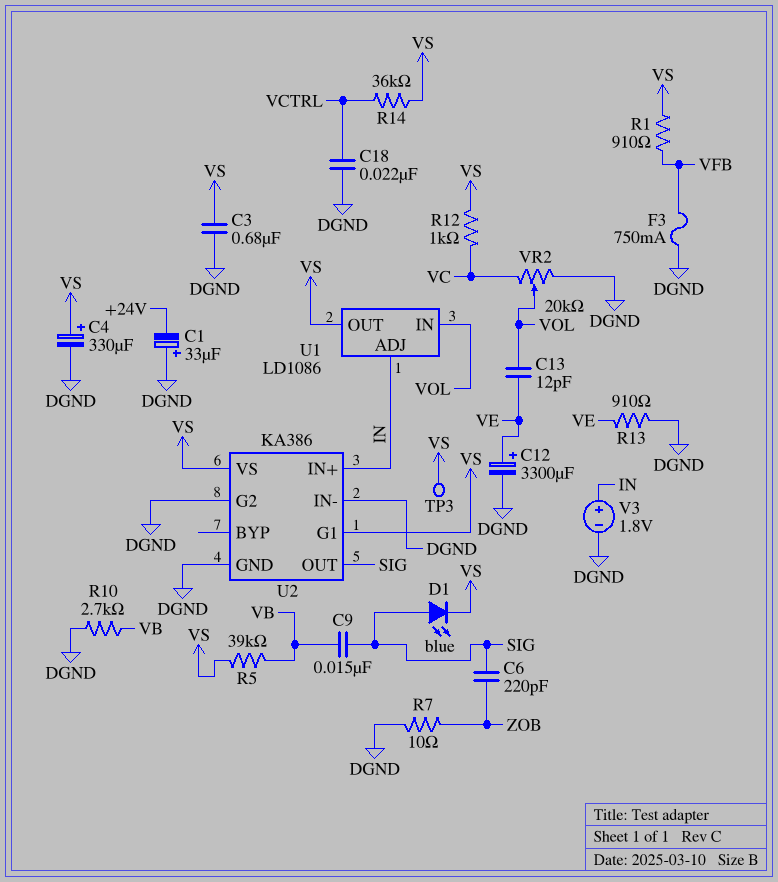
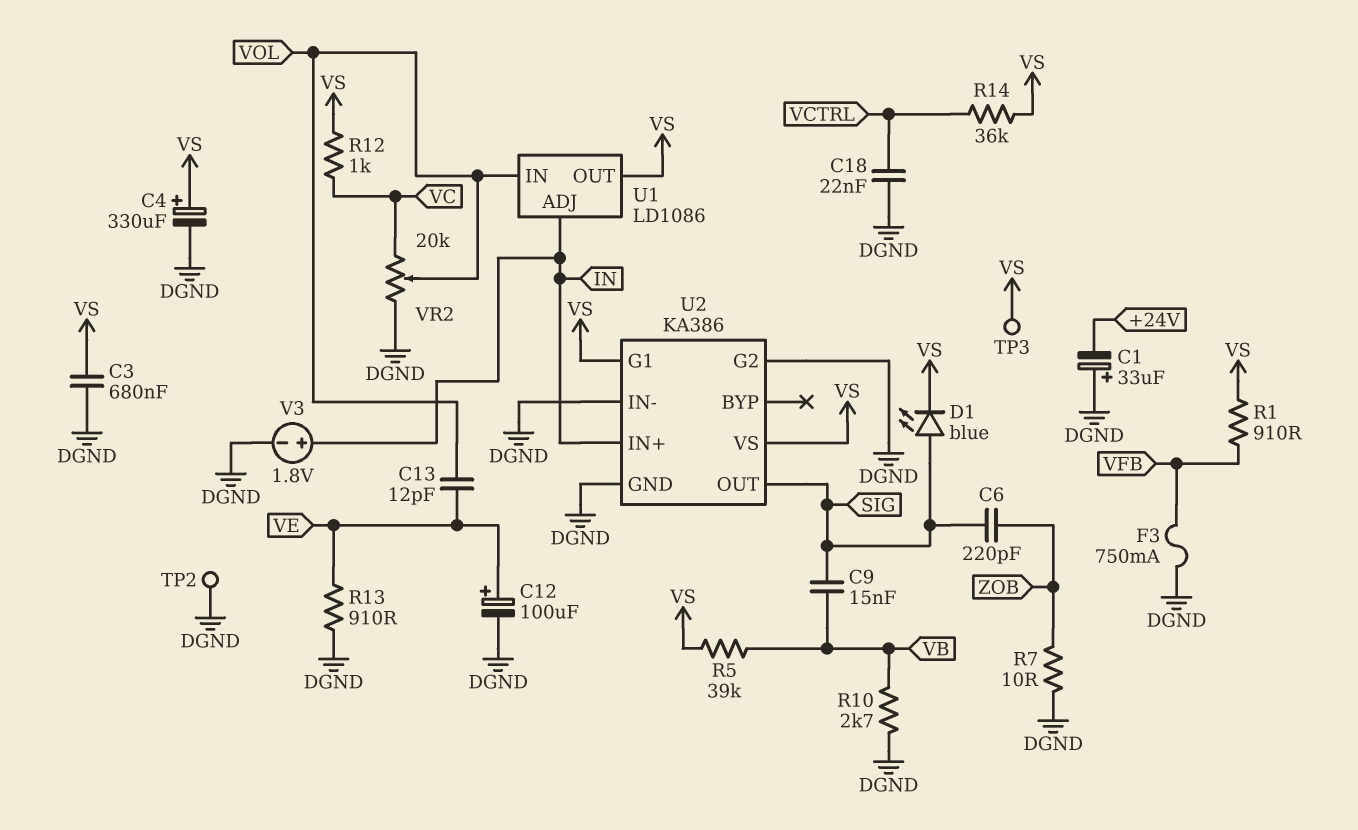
C12: 3300uF (plus VE, minus DGND) -> 100uF (plus VE, minus DGND)
TP2: none -> test point (DGND)

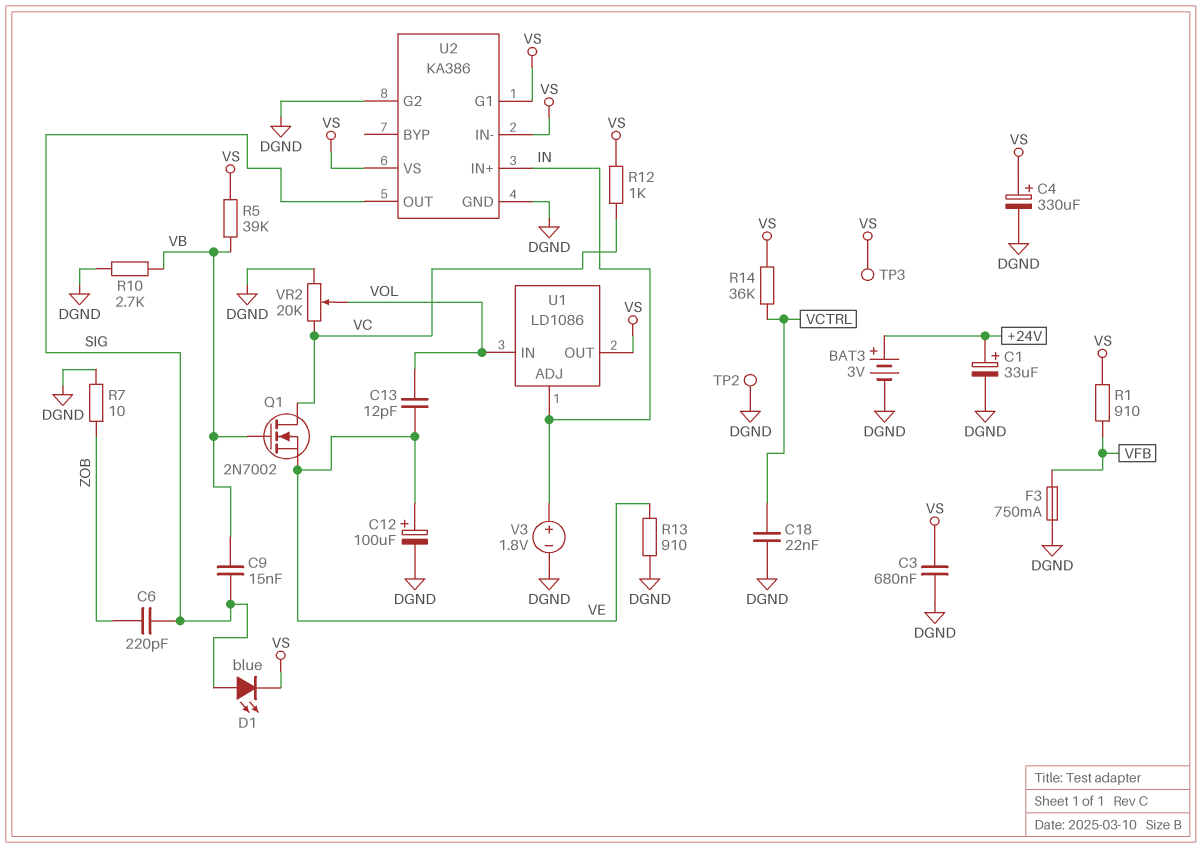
BAT3: none -> 3V (plus +24V, minus DGND)
C1: 33uF (plus DGND, minus +24V) -> 33uF (plus +24V, minus DGND)
Q1: none -> NMOS 2N7002 (G VB, D VC, S VE)
U2 pin IN-: DGND -> VS

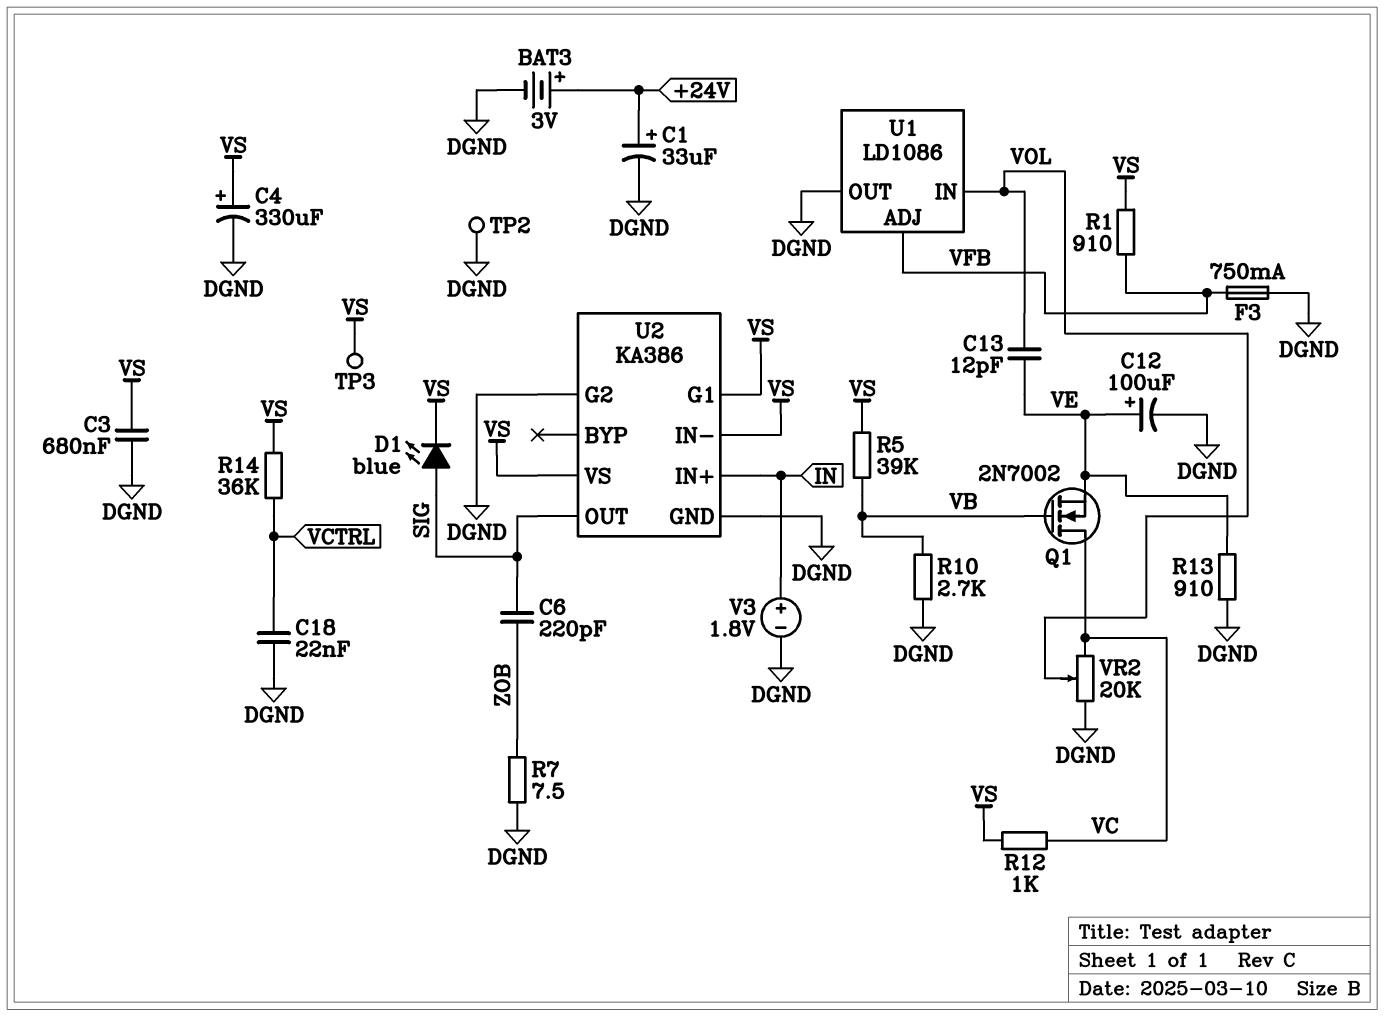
C9: 15nF (SIG, VB) -> none
R7: 10 (DGND, ZOB) -> 7.5 (DGND, ZOB)
U1 pin ADJ: IN -> VFB
U1 pin OUT: VS -> DGND

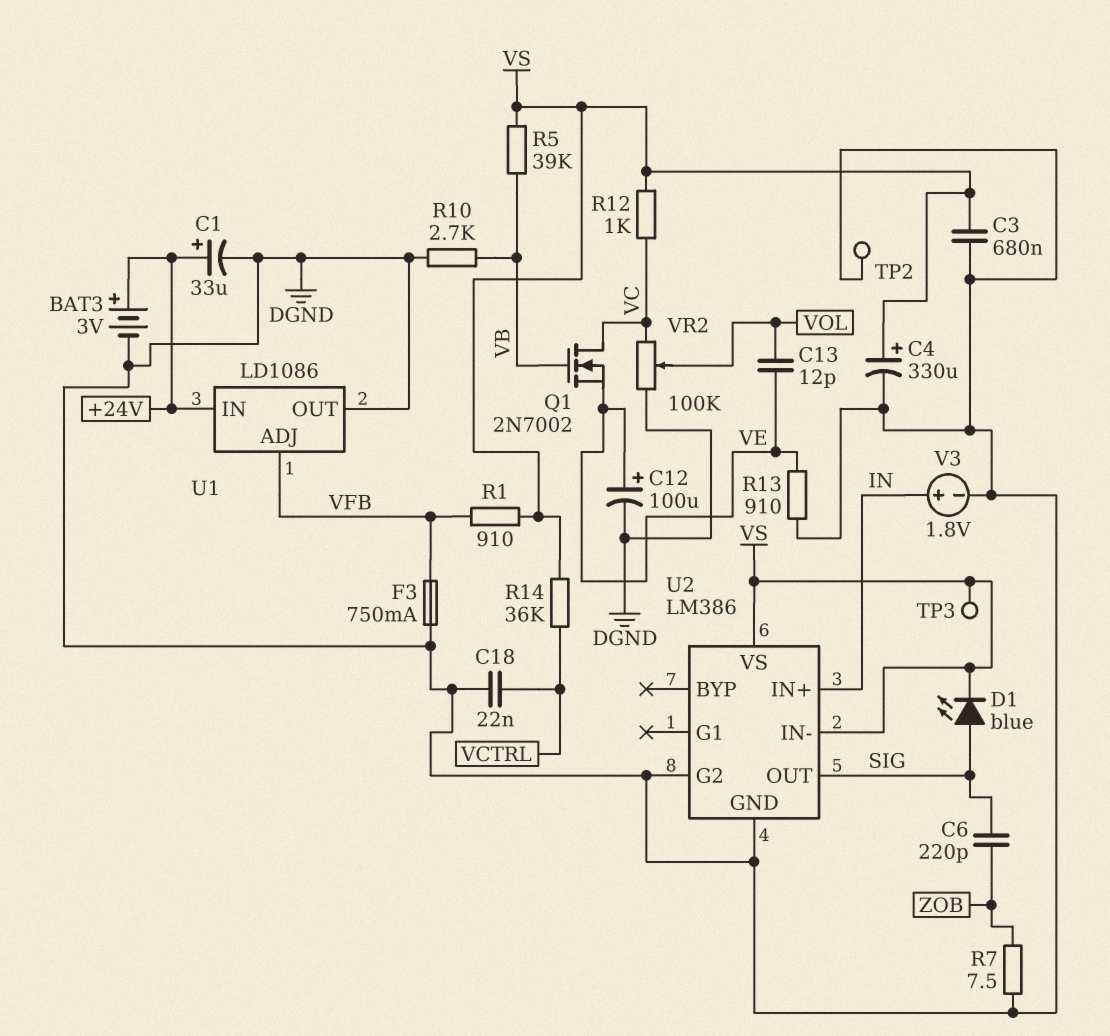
U1 pin IN: VOL -> +24V
U2: KA386 -> LM386
U2 pin G1: VS -> none
VR2: 20k (DGND, VC, wiper VOL) -> 100k (DGND, VC, wiper VOL)

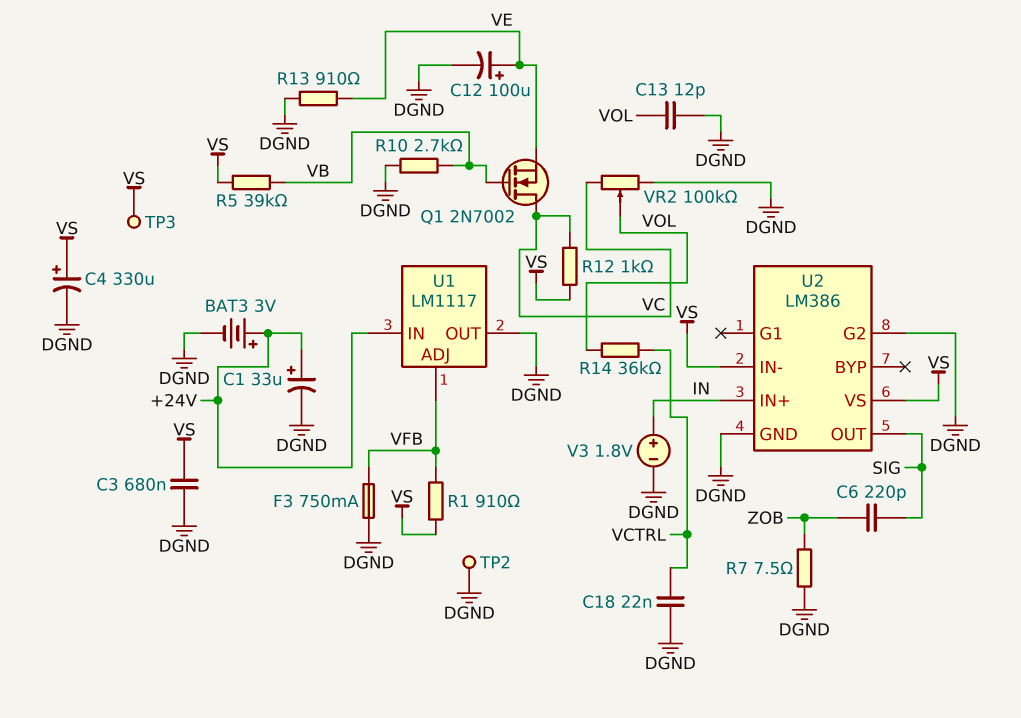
C13: 12pF (VE, VOL) -> 12pF (DGND, VOL)
D1: LED blue (A SIG, K VS) -> none
R14: 36k (VCTRL, VS) -> 36k (VCTRL, VOL)
U1: LD1086 -> LM1117

